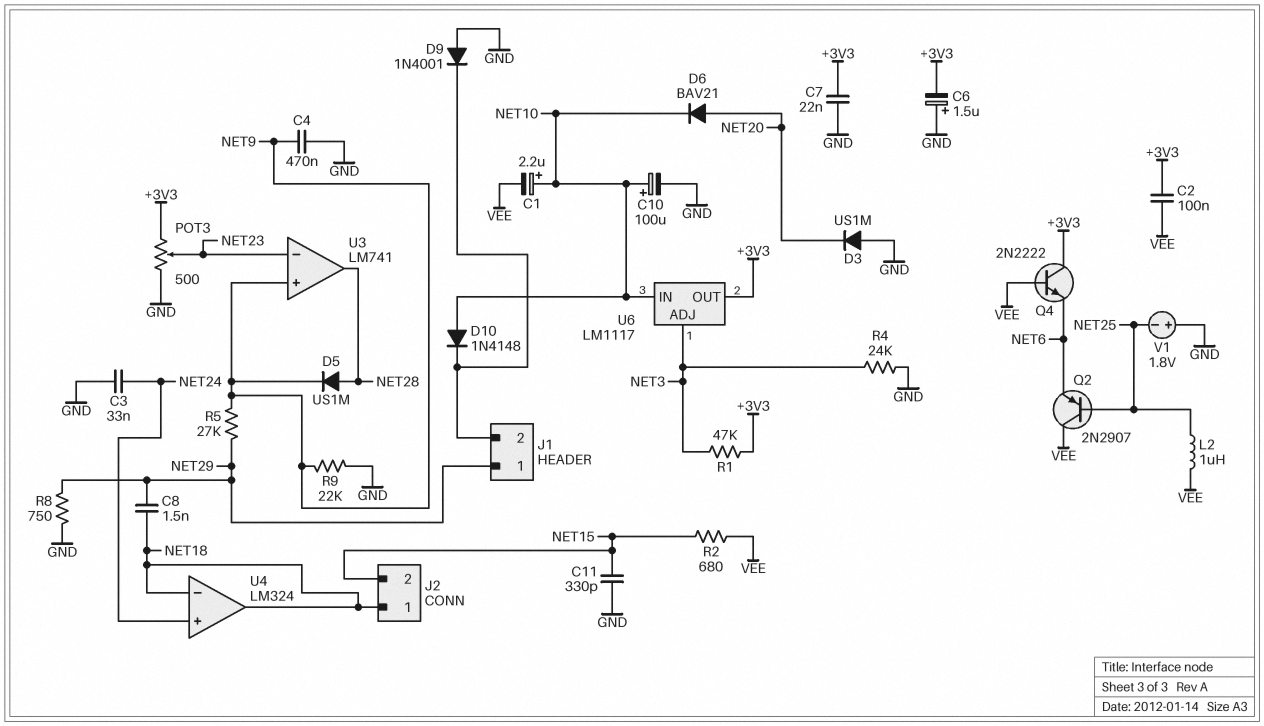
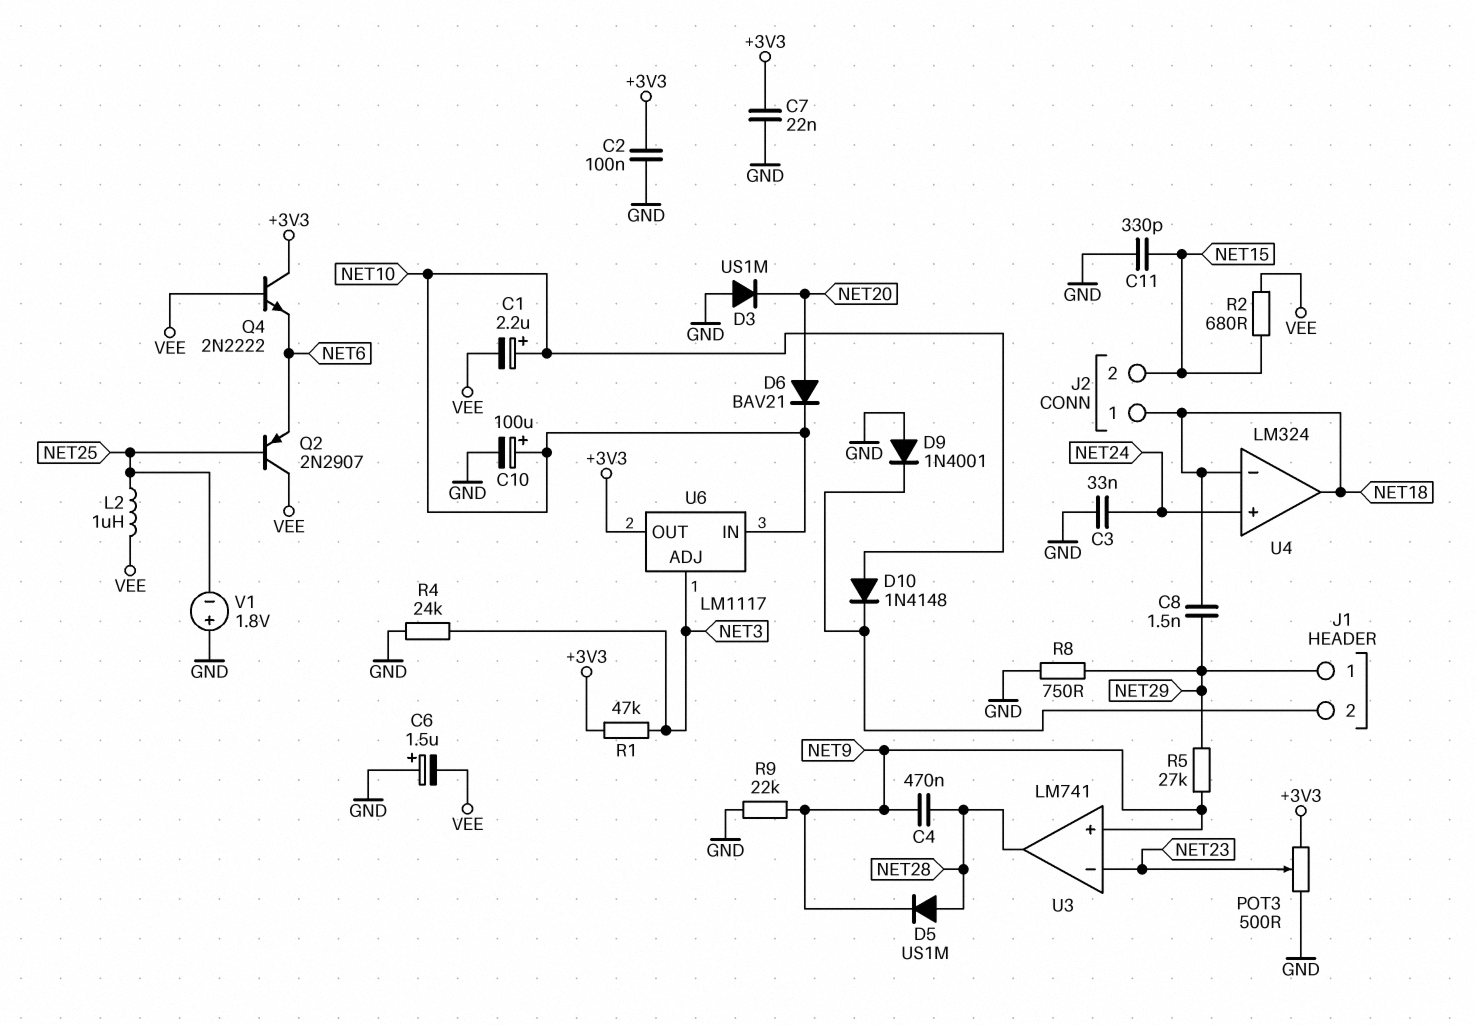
C2: 100nF (+3V3, VEE) -> 100nF (+3V3, GND)
C4: 470nF (GND, NET9) -> 470nF (NET9, NET28)
C6: 1.5uF (plus GND, minus +3V3) -> 1.5uF (plus GND, minus VEE)

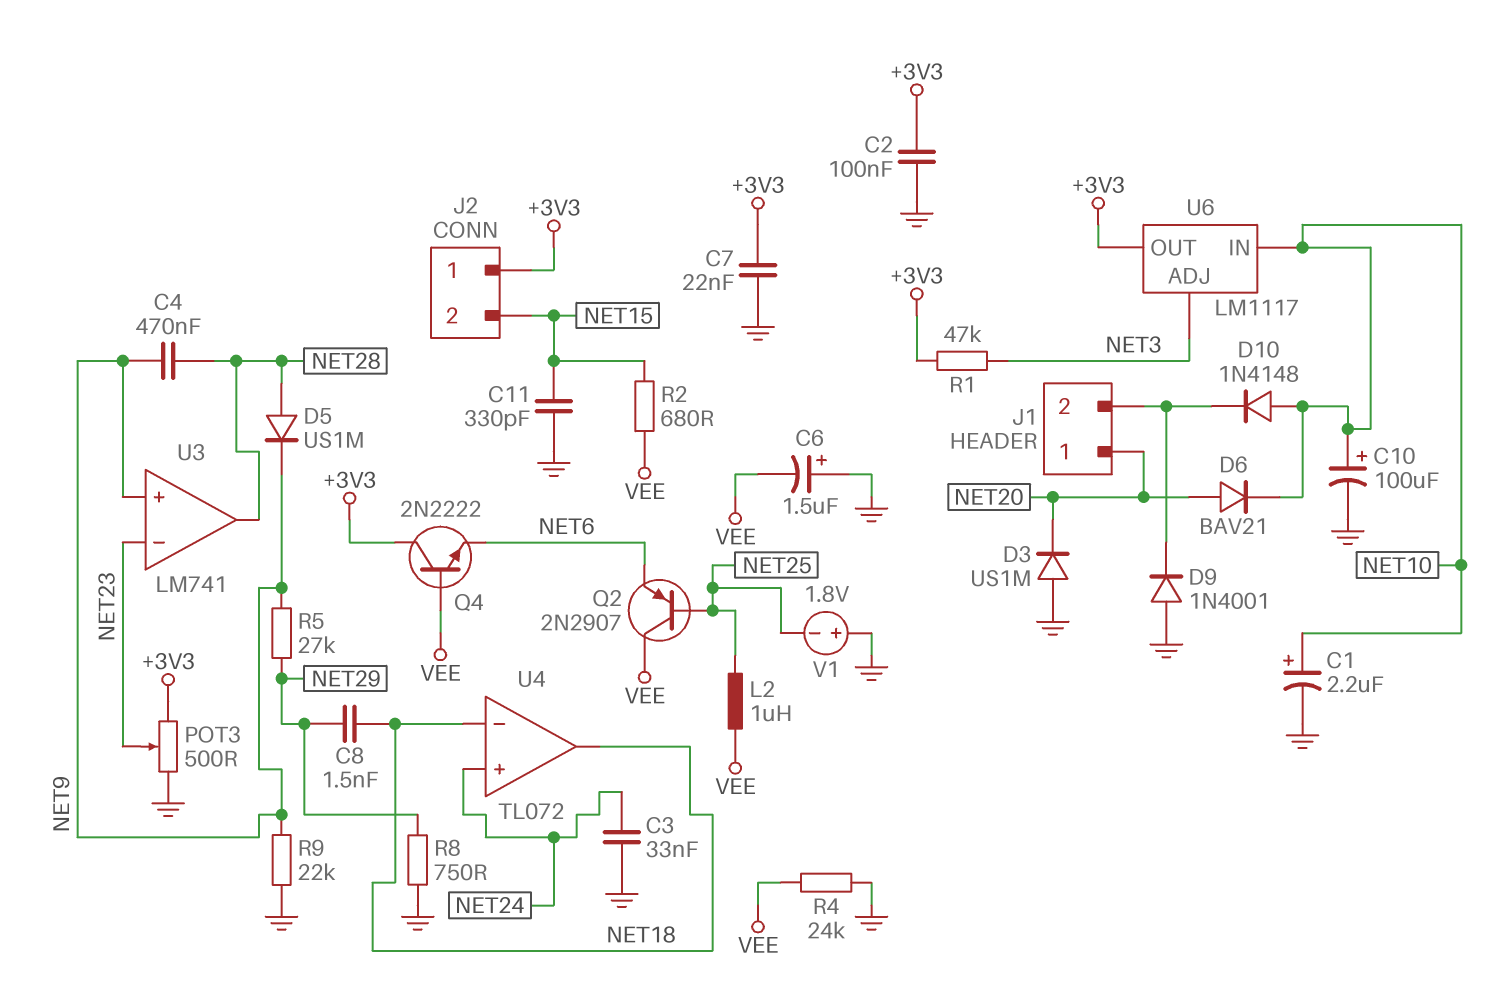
C1: 2.2uF (plus NET10, minus VEE) -> 2.2uF (plus NET10, minus GND)
J1 pin 1: NET29 -> NET20
J2 pin 1: NET18 -> +3V3
R4: 24k (GND, NET3) -> 24k (GND, VEE)
U4: LM324 -> TL072

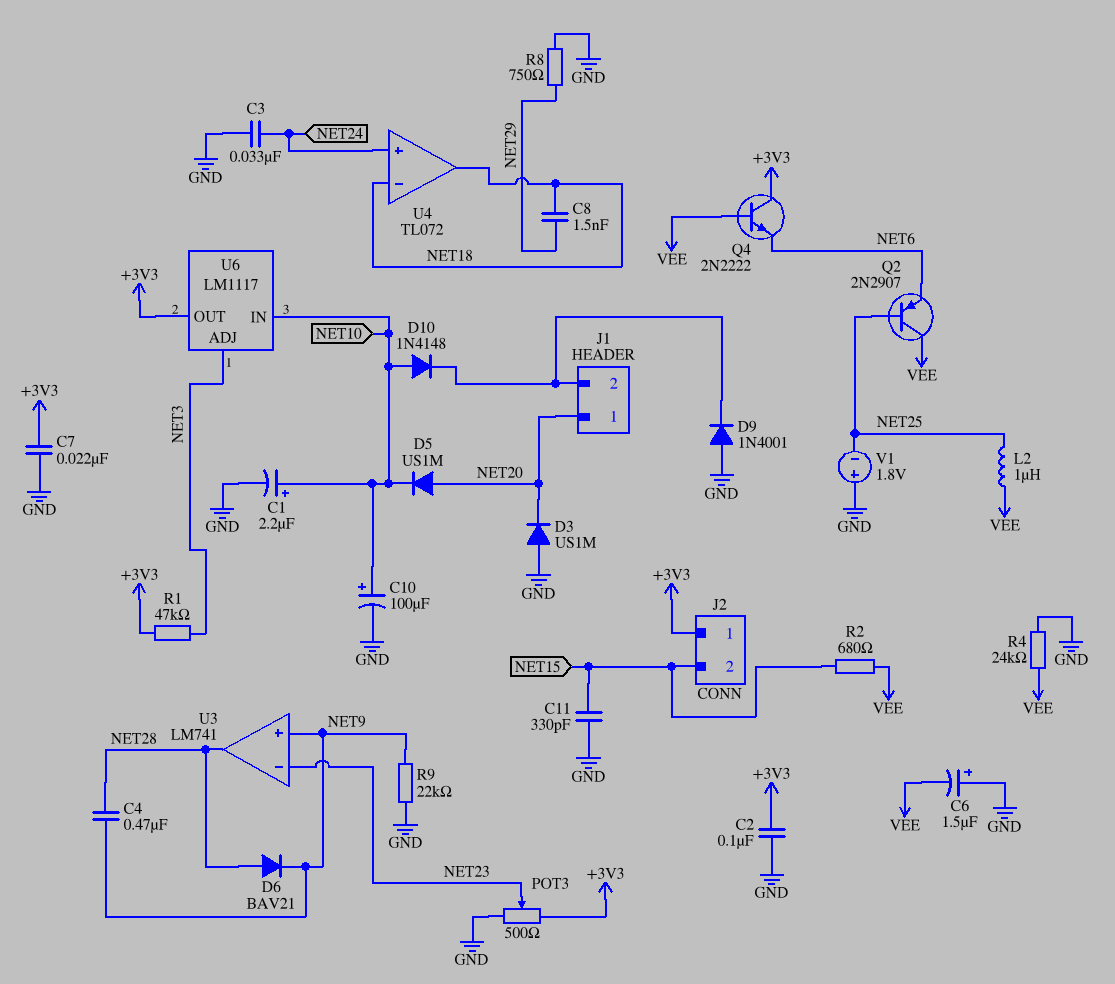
D5: diode US1M (A NET28, K NET9) -> diode US1M (A NET20, K NET10)
D6: diode BAV21 (A NET20, K NET10) -> diode BAV21 (A NET28, K NET9)
R5: 27k (NET9, NET29) -> none

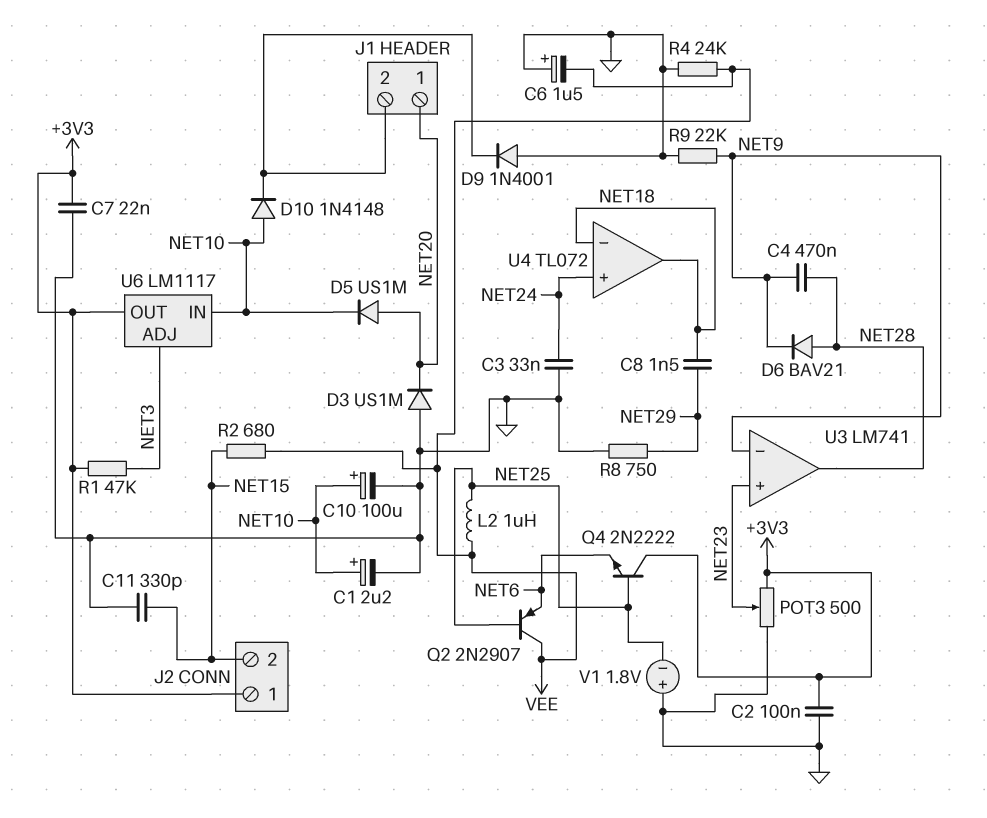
Q4: NPN 2N2222 (B VEE, C +3V3, E NET6) -> NPN 2N2222 (B NET25, C +3V3, E NET6)
U3 pin in+: NET9 -> NET23
U3 pin in-: NET23 -> NET9

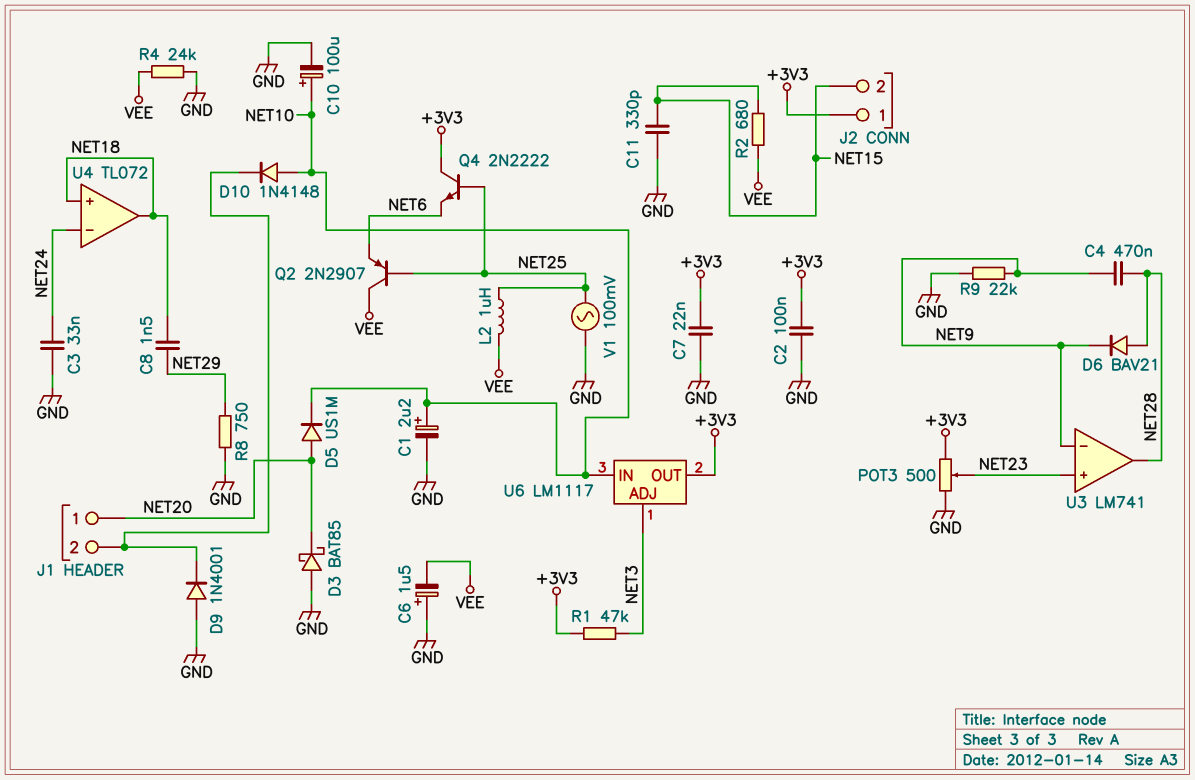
D3: diode US1M (A GND, K NET20) -> schottky BAT85 (A GND, K NET20)
U4 pin in+: NET24 -> NET18
U4 pin in-: NET18 -> NET24
V1: 1.8V (plus GND, minus NET25) -> AC 100mV (GND, NET25)

